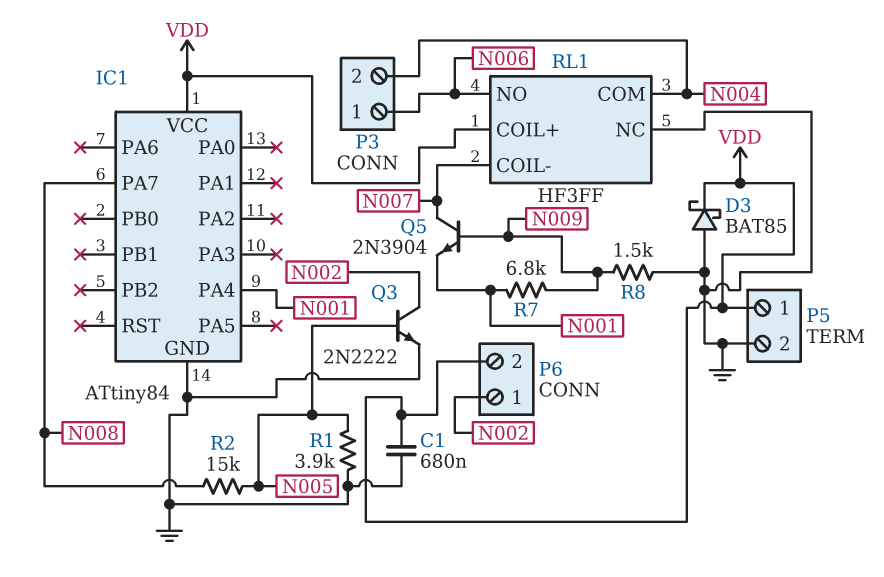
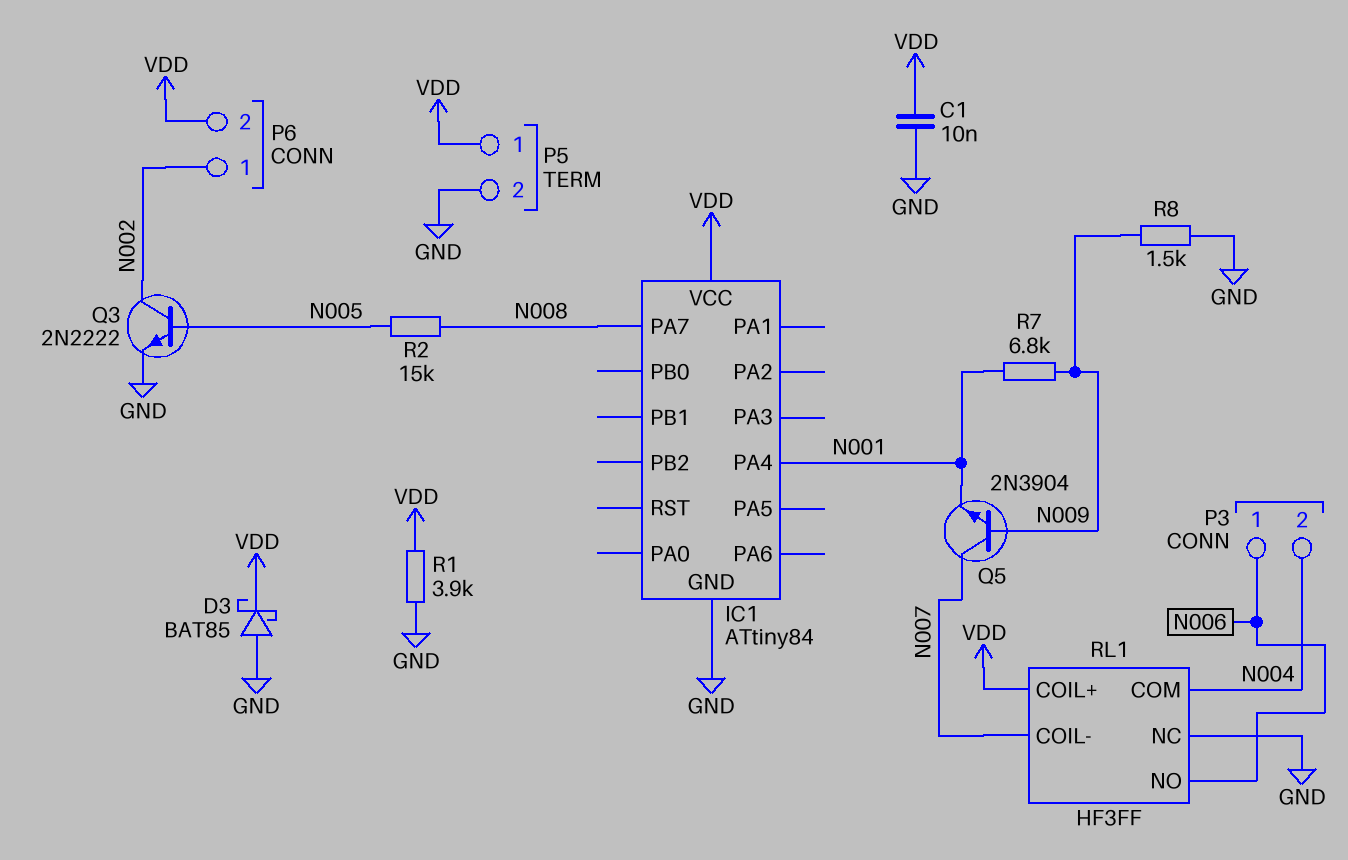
C1: 680nF (GND, VDD) -> 10nF (GND, VDD)
R1: 3.9k (GND, N005) -> 3.9k (GND, VDD)

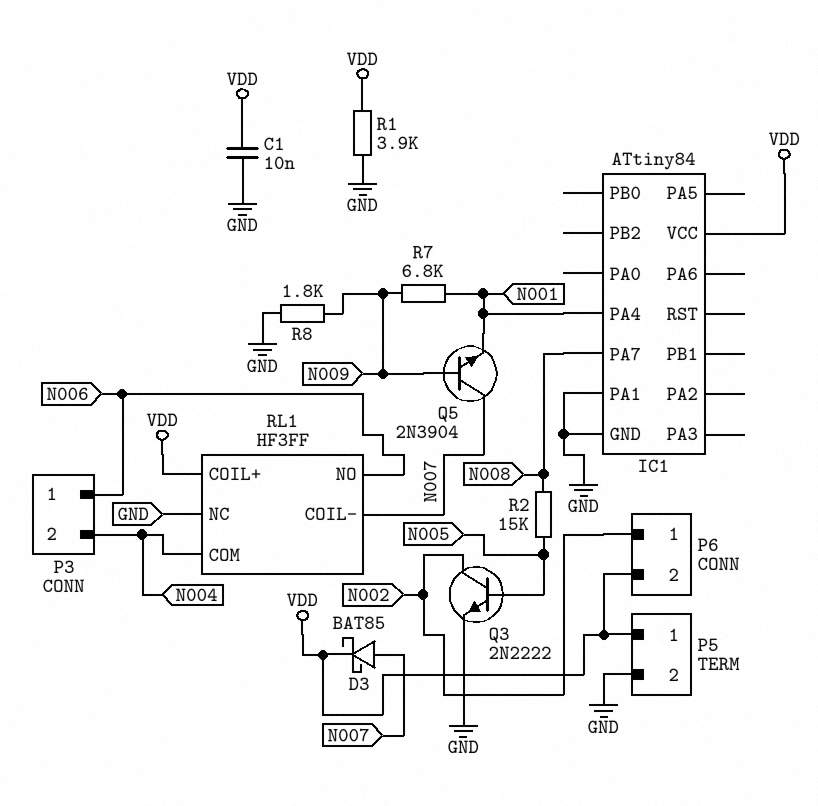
D3: schottky BAT85 (A GND, K VDD) -> schottky BAT85 (A N007, K VDD)
IC1 pin PA1: none -> GND
R8: 1.5k (GND, N009) -> 1.8k (GND, N009)

